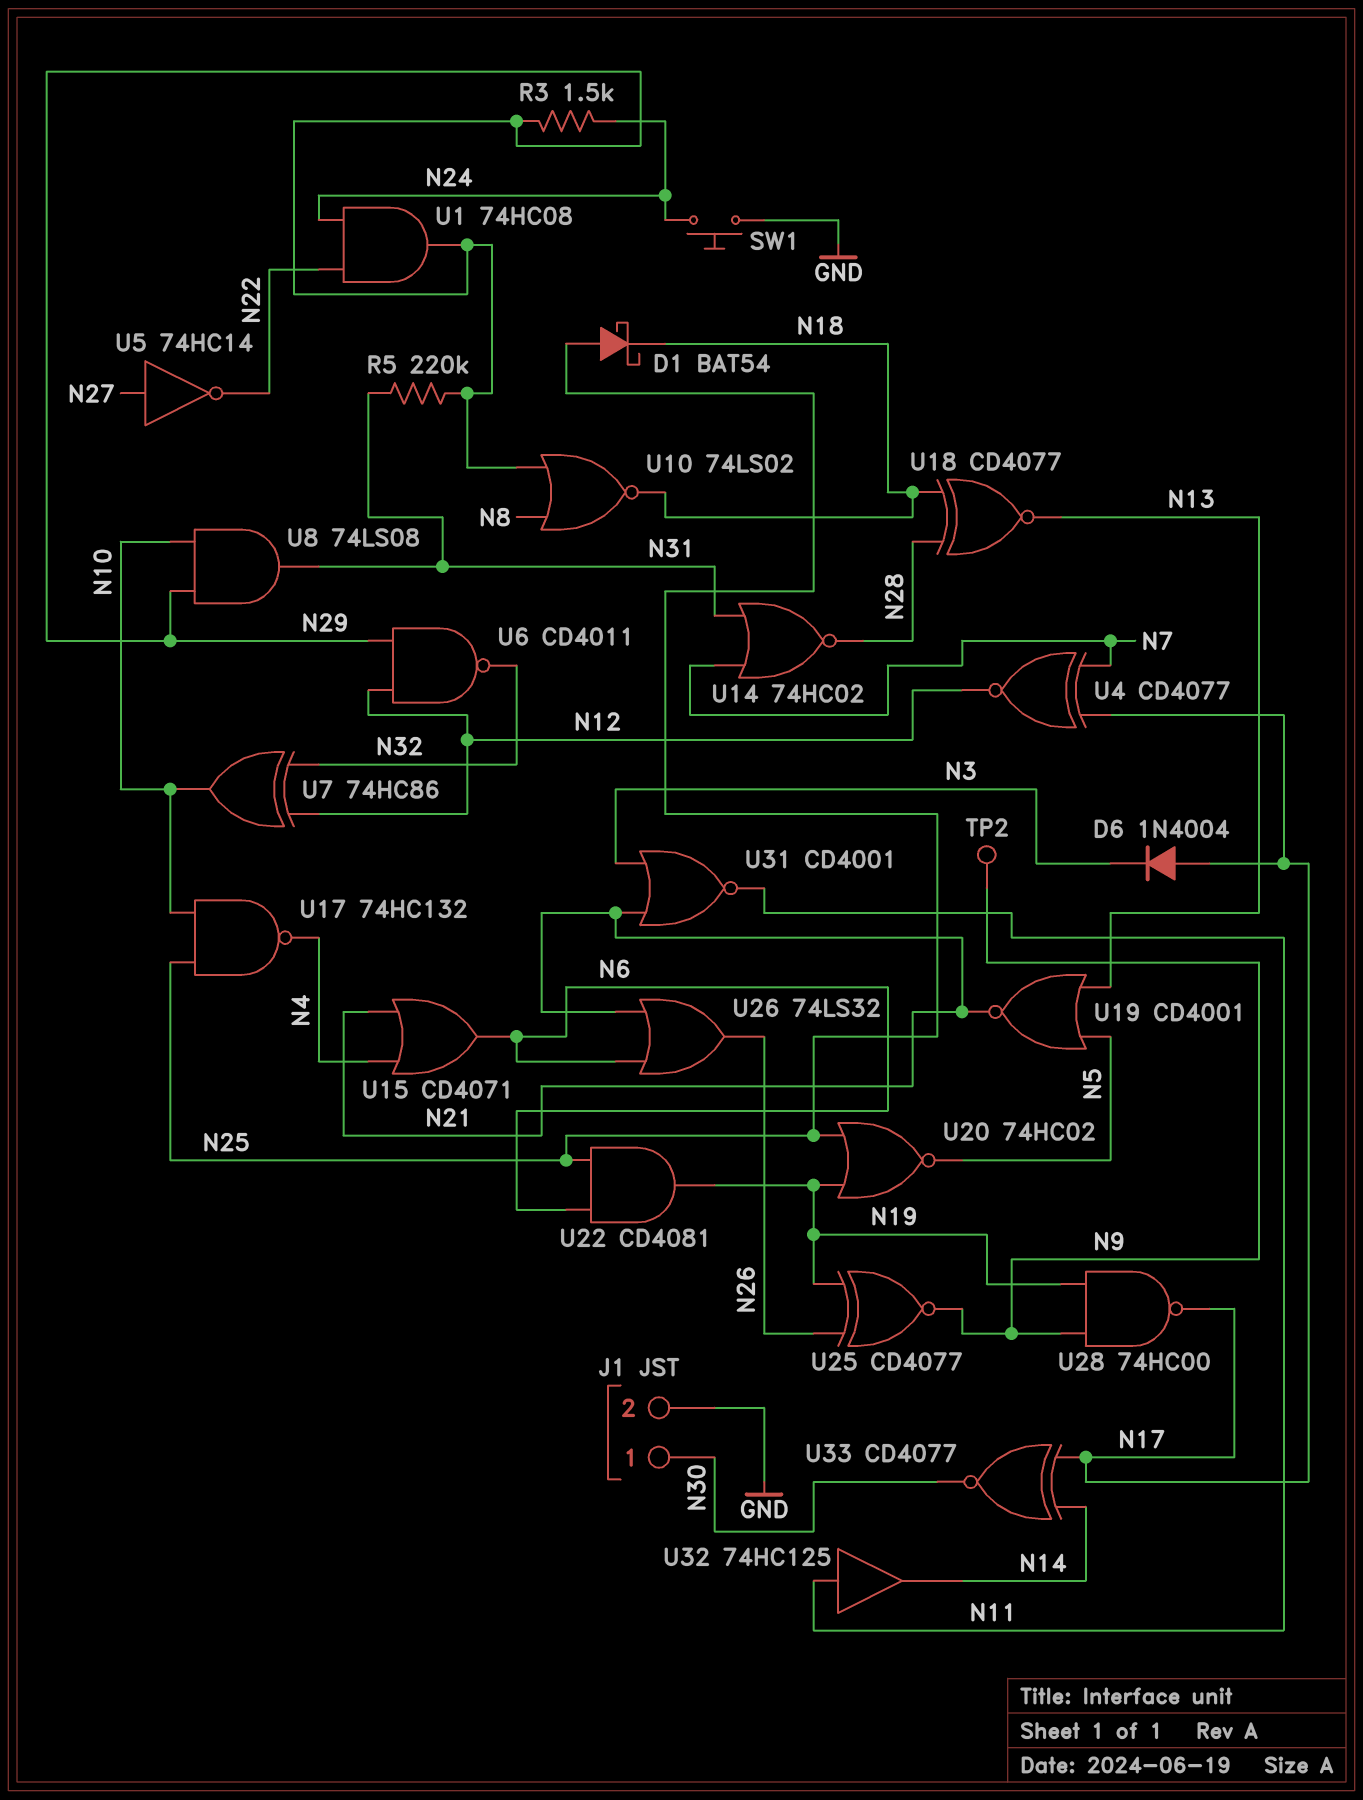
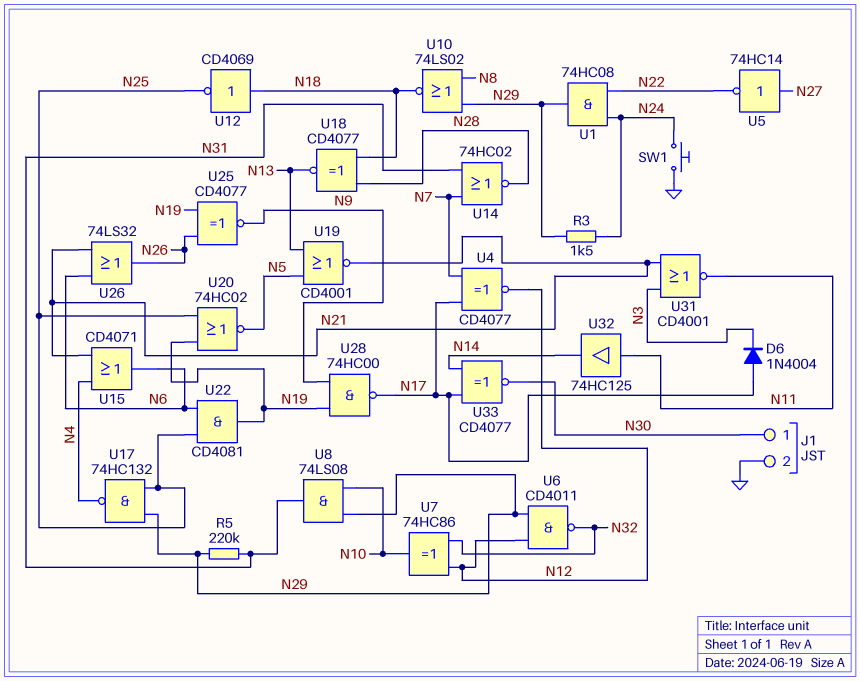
D1: schottky BAT54 (A N25, K N18) -> none
TP2: test point (N9) -> none
U12: none -> NOT CD4069 (in N18, out N25)
U17: NAND 74HC132 (in N10, in N25, out N4) -> NAND 74HC132 (in N25, in N29, out N4)

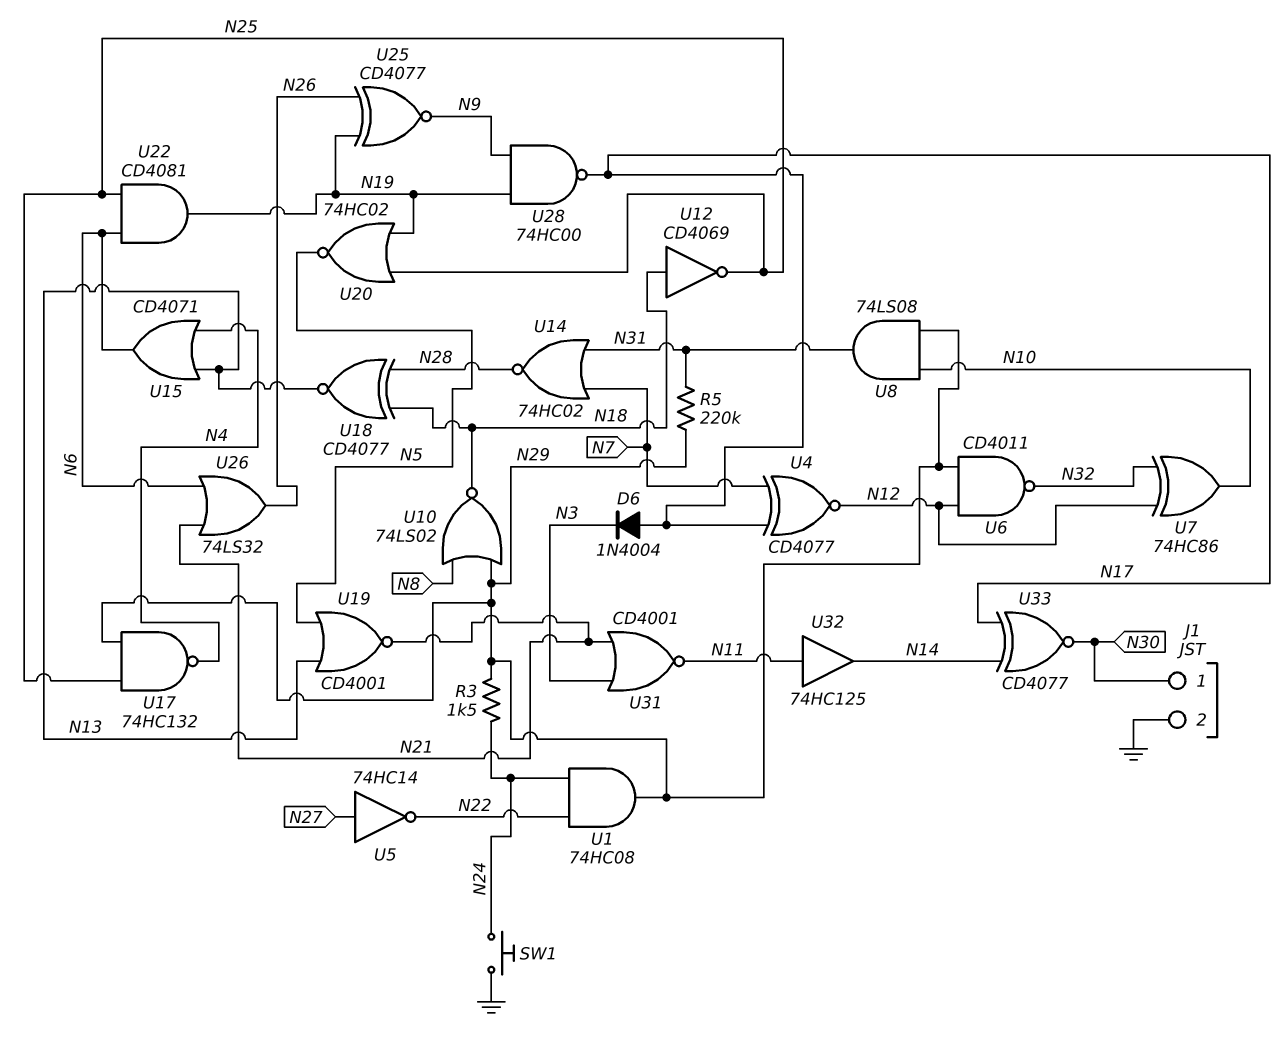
U15: OR CD4071 (in N4, in N21, out N6) -> OR CD4071 (in N4, in N13, out N6)

